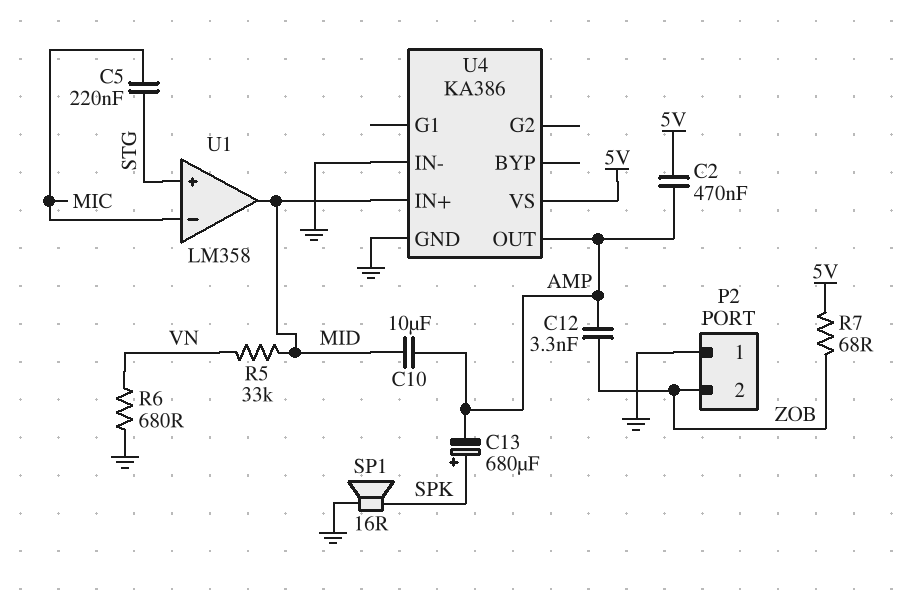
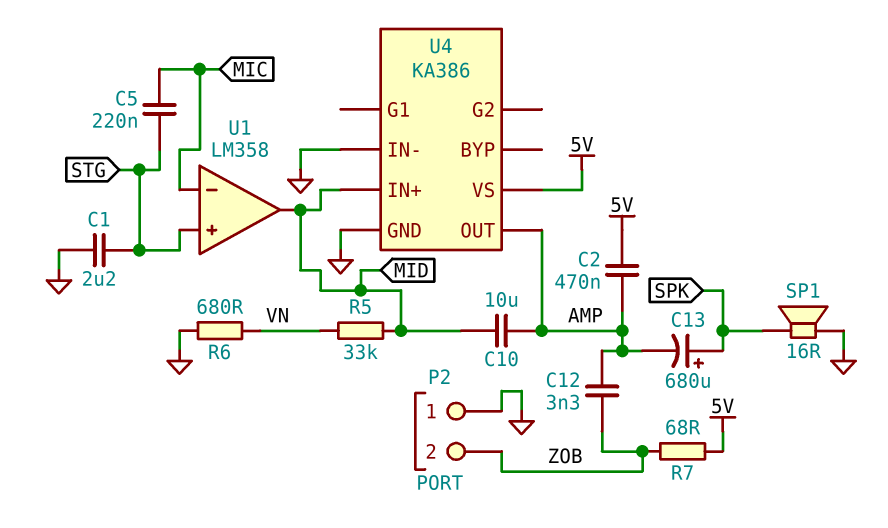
C1: none -> 2.2uF (GND, STG)

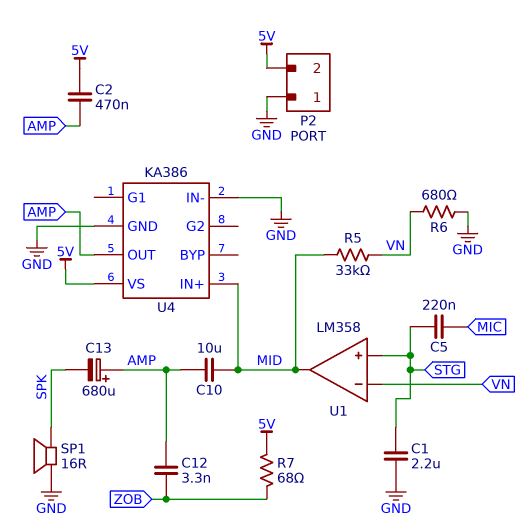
C13: 680uF (plus SPK, minus AMP) -> 680uF (plus AMP, minus SPK)
P2 pin 2: ZOB -> 5V
U1 pin in-: MIC -> VN

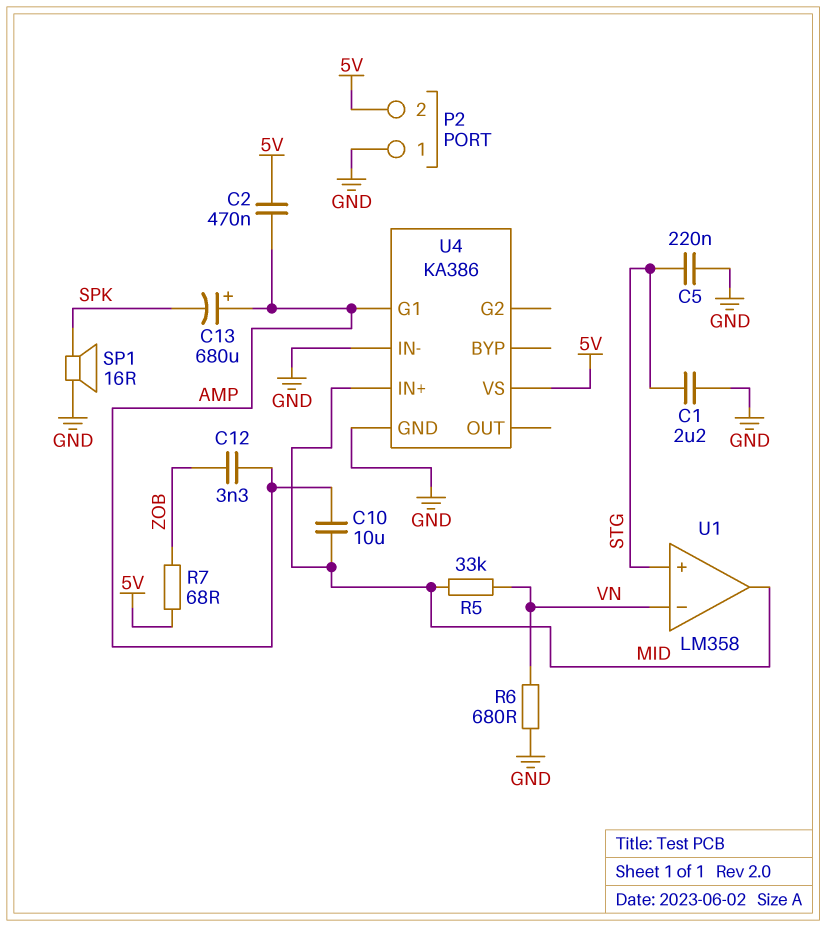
C5: 220nF (MIC, STG) -> 220nF (GND, STG)
U4 pin G1: none -> AMP
U4 pin OUT: AMP -> none

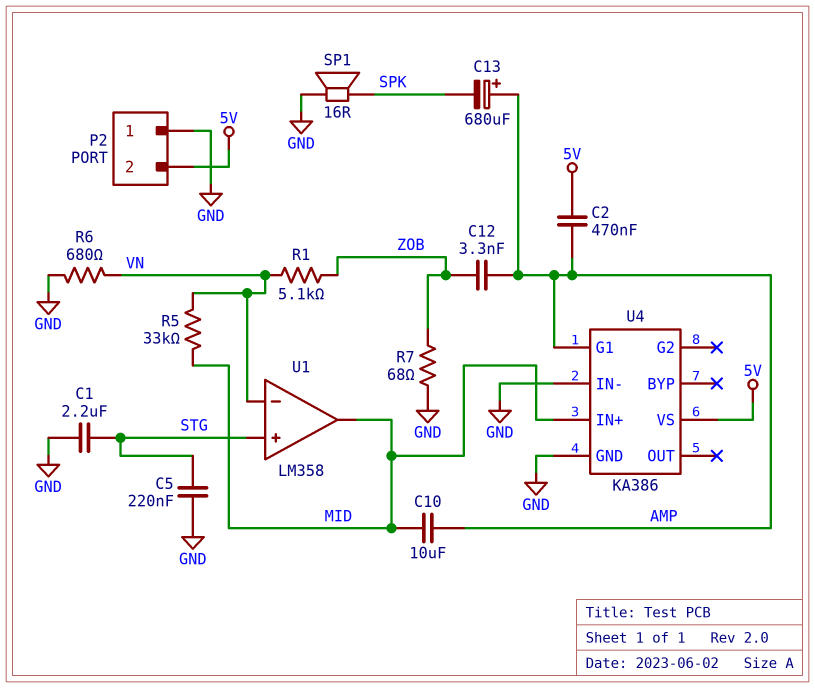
R1: none -> 5.1k (VN, ZOB)
R7: 68 (5V, ZOB) -> 68 (GND, ZOB)

